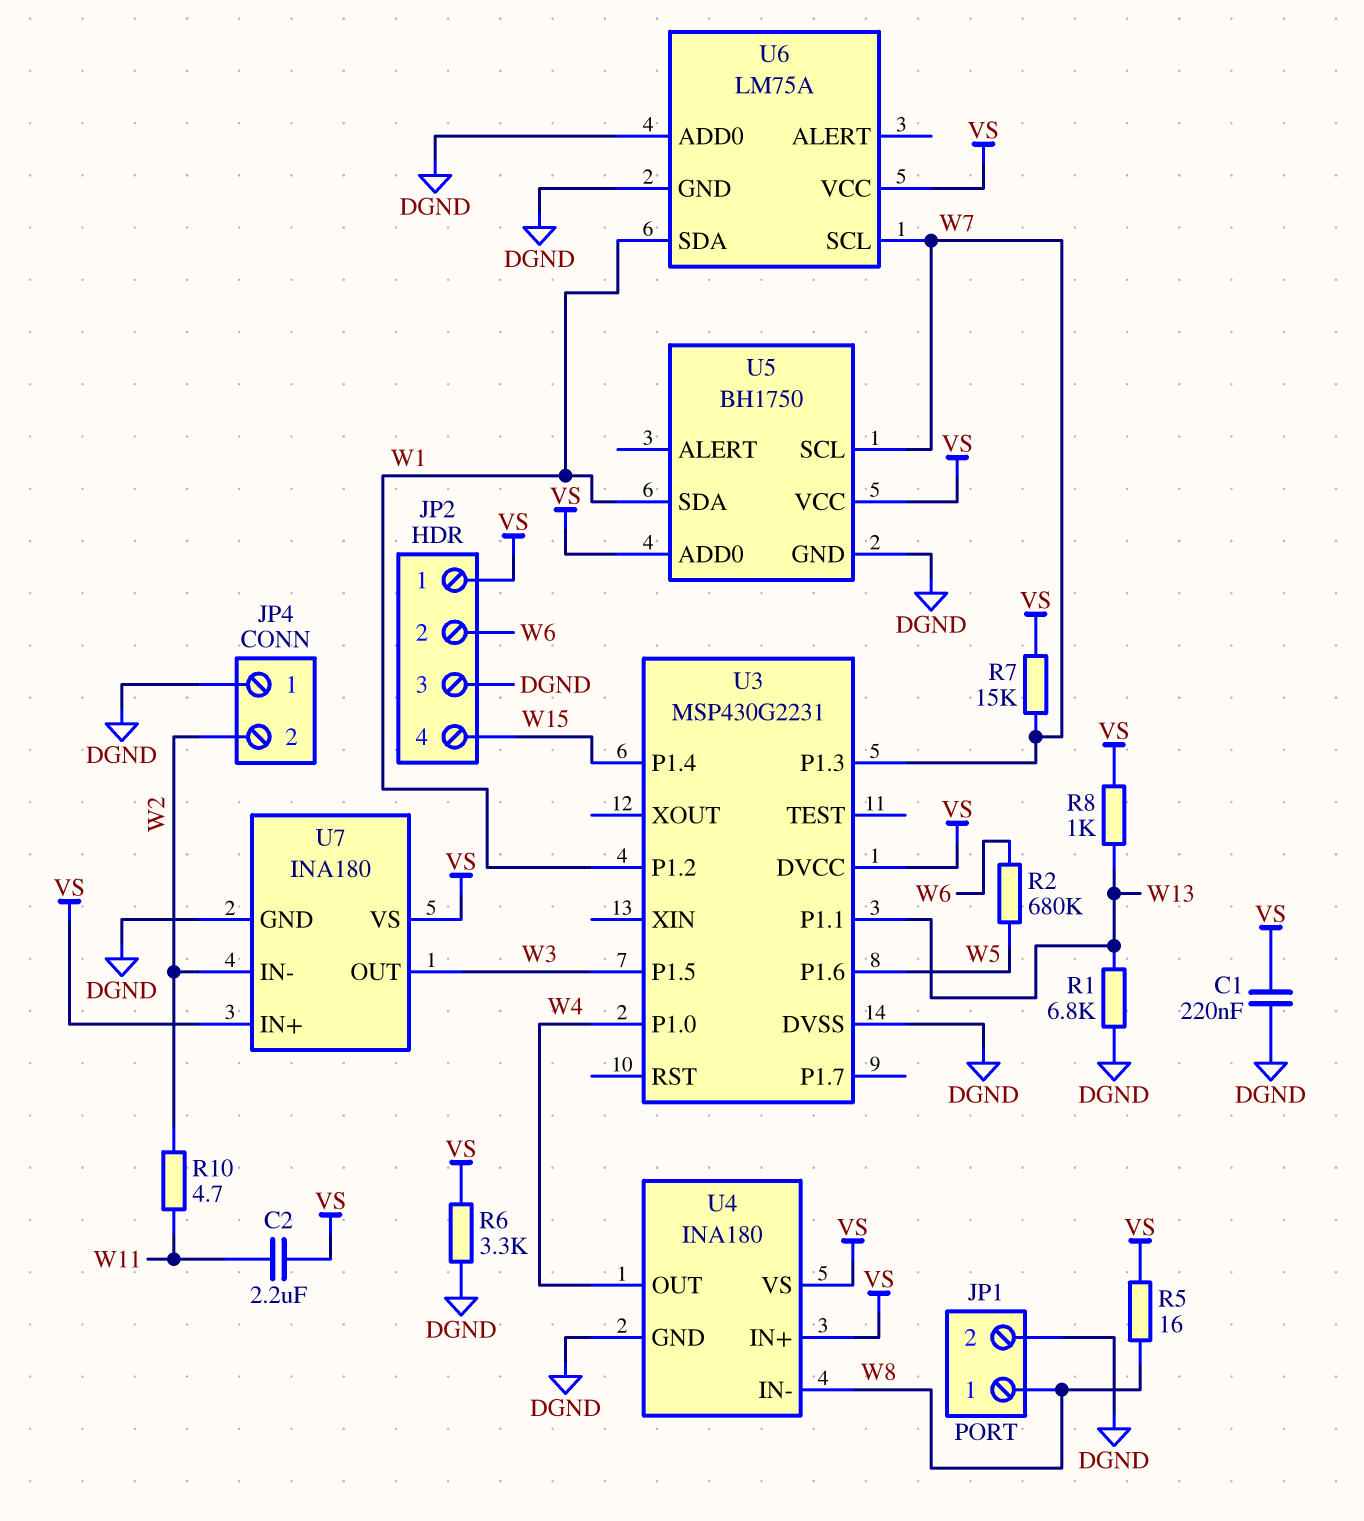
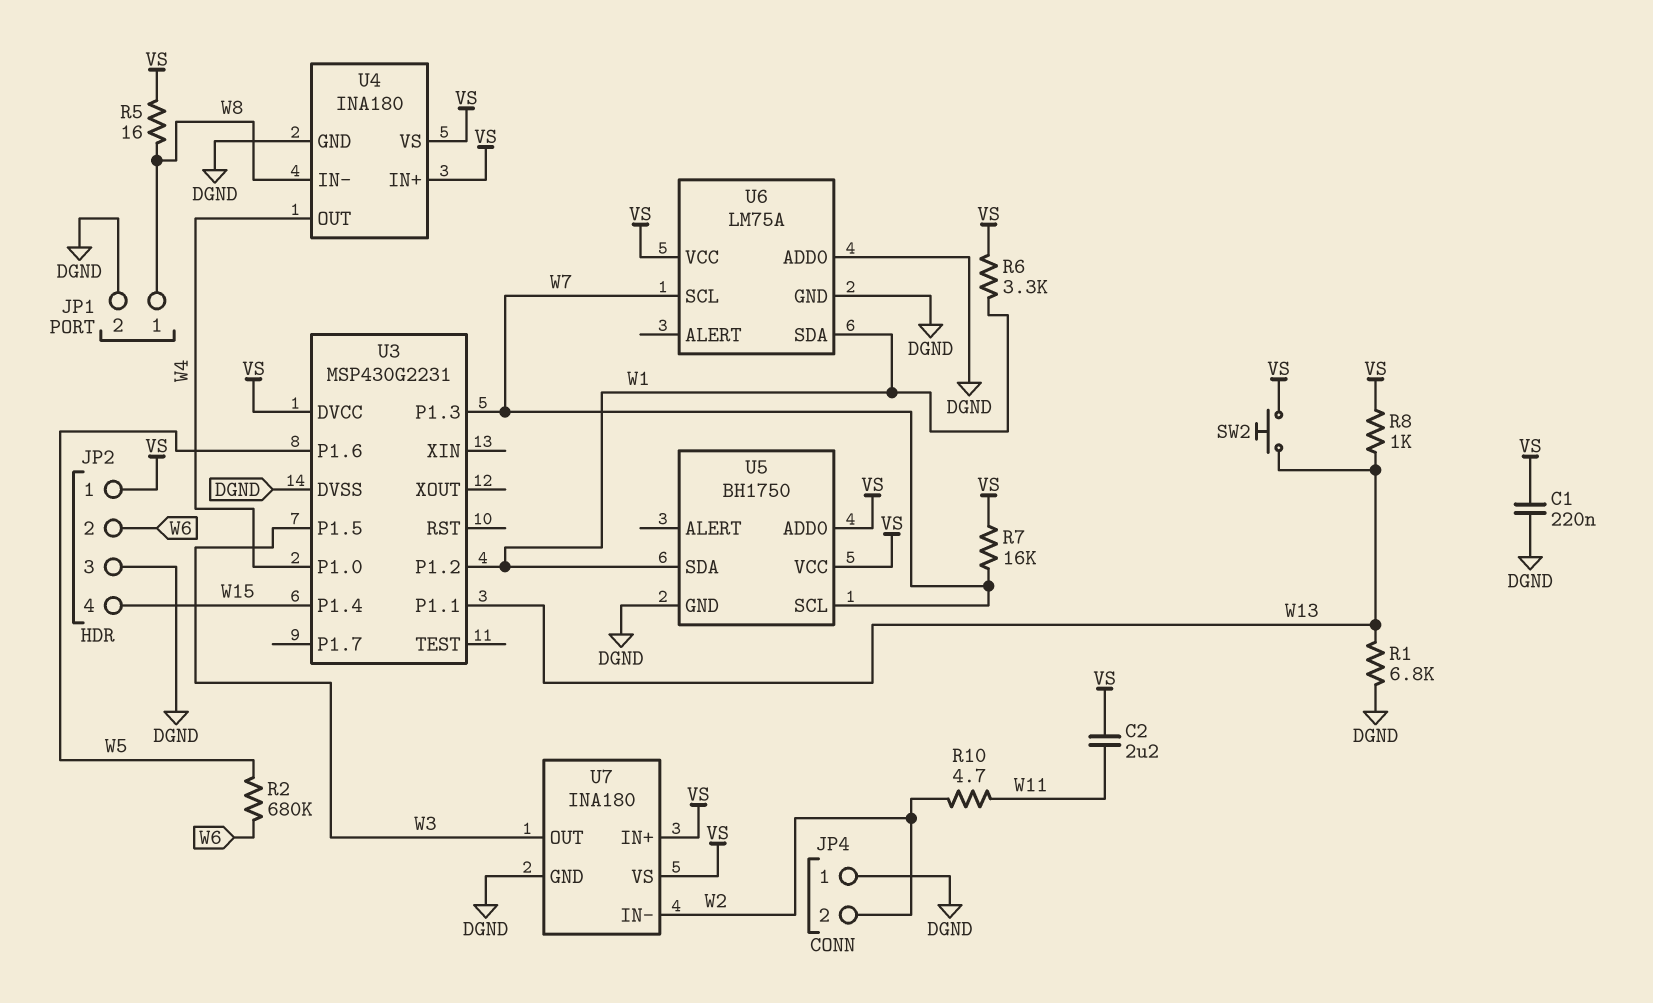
R6: 3.3k (DGND, VS) -> 3.3k (VS, W1)
R7: 15k (VS, W7) -> 16k (VS, W7)
SW2: none -> button (VS, W13)

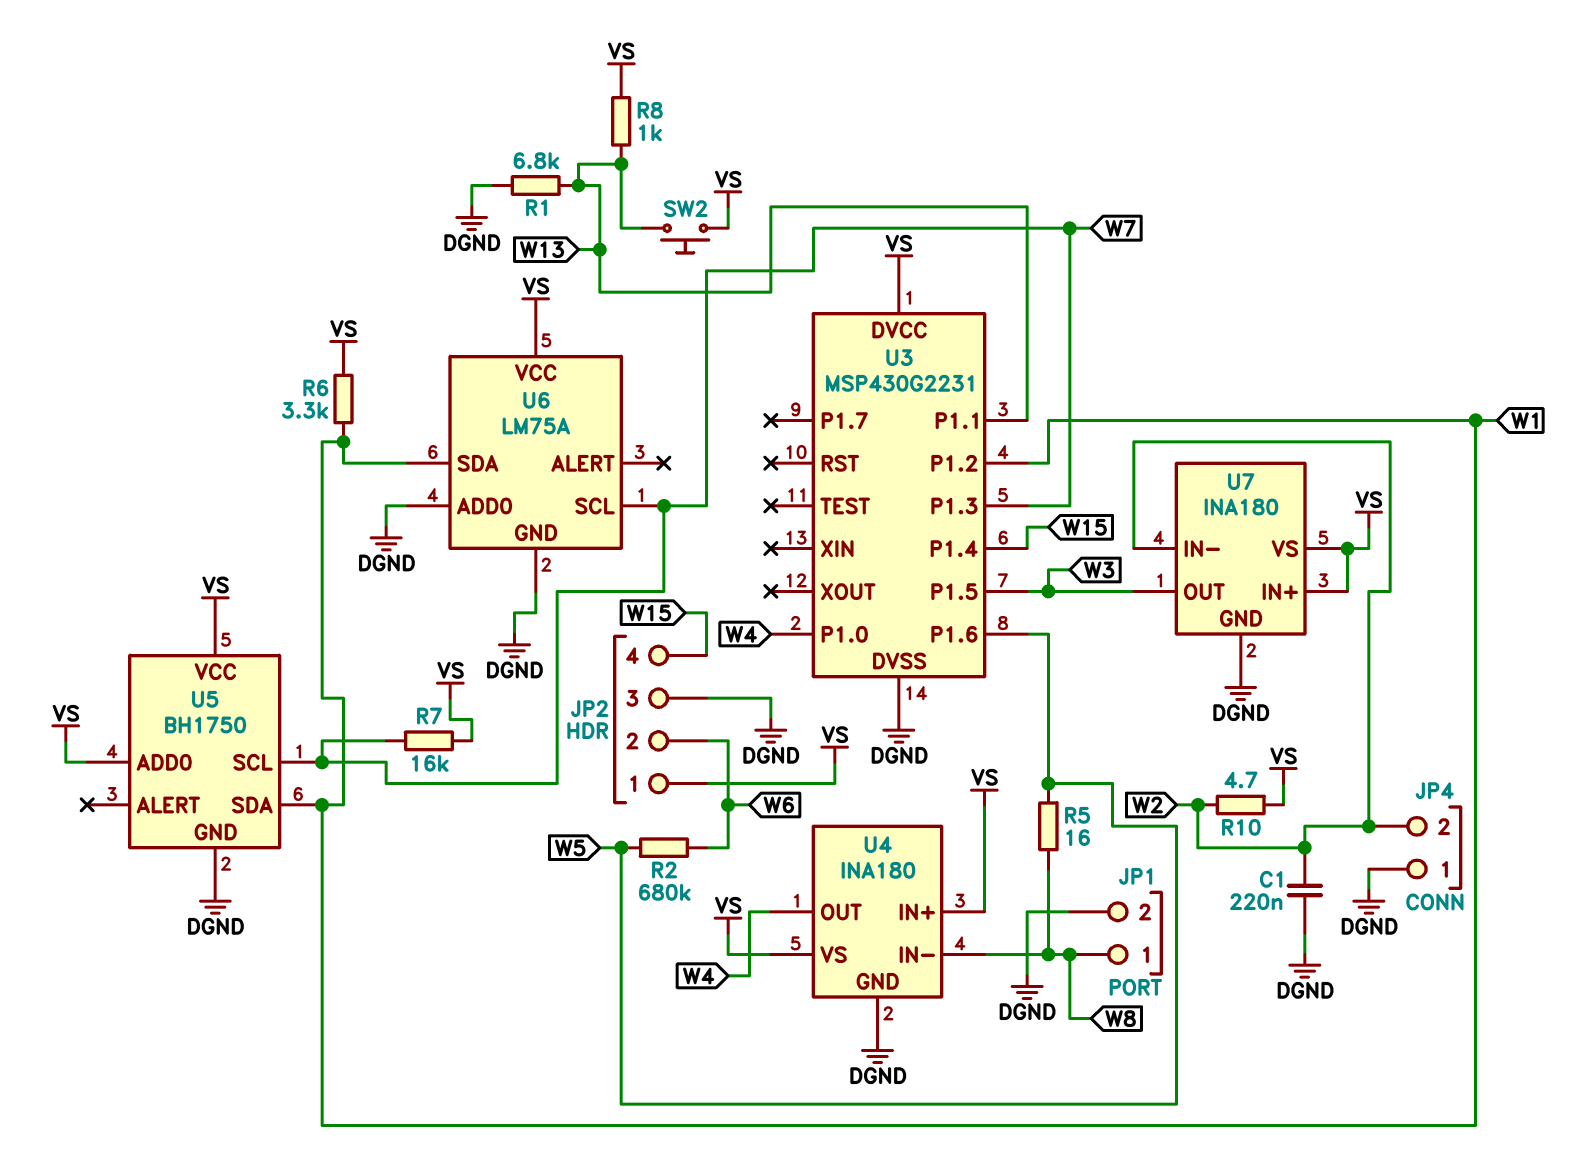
C1: 220nF (DGND, VS) -> 220nF (DGND, W2)
C2: 2.2uF (VS, W11) -> none
R5: 16 (VS, W8) -> 16 (W5, W8)
R10: 4.7 (W2, W11) -> 4.7 (VS, W2)

